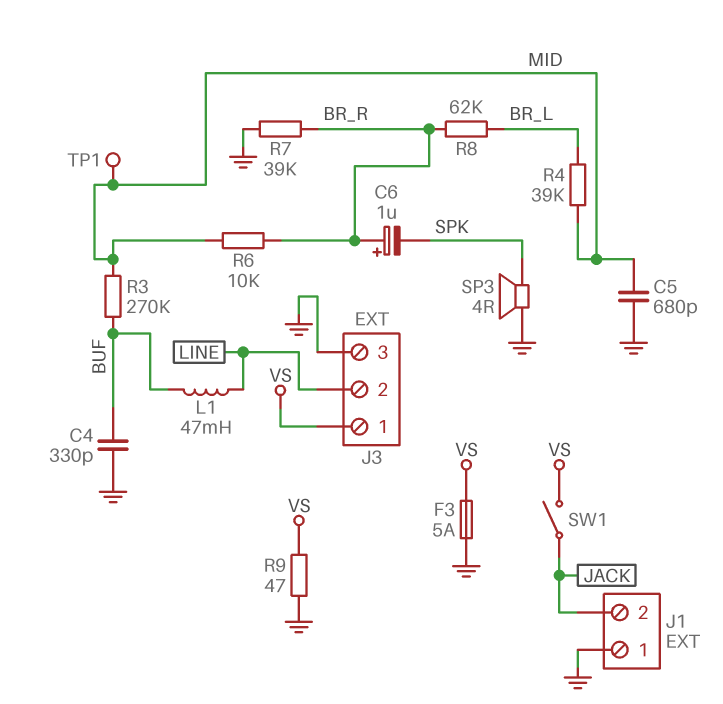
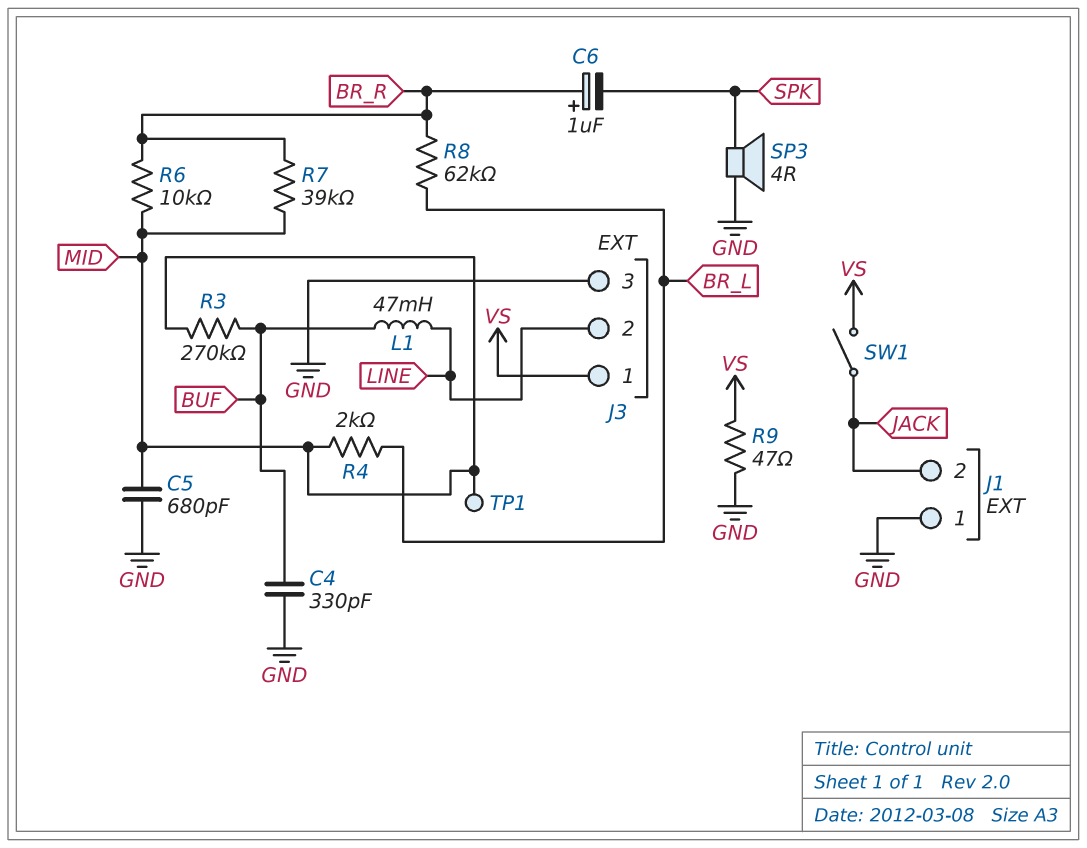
F3: 5A (GND, VS) -> none
R4: 39k (BR_L, MID) -> 2k (BR_L, MID)
R7: 39k (BR_R, GND) -> 39k (BR_R, MID)

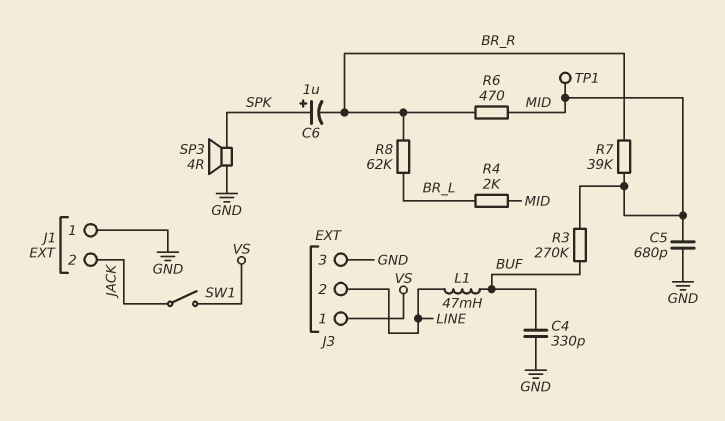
C6: 1uF (plus BR_R, minus SPK) -> 1uF (plus SPK, minus BR_R)
R6: 10k (BR_R, MID) -> 470 (BR_R, MID)
R9: 47 (GND, VS) -> none

